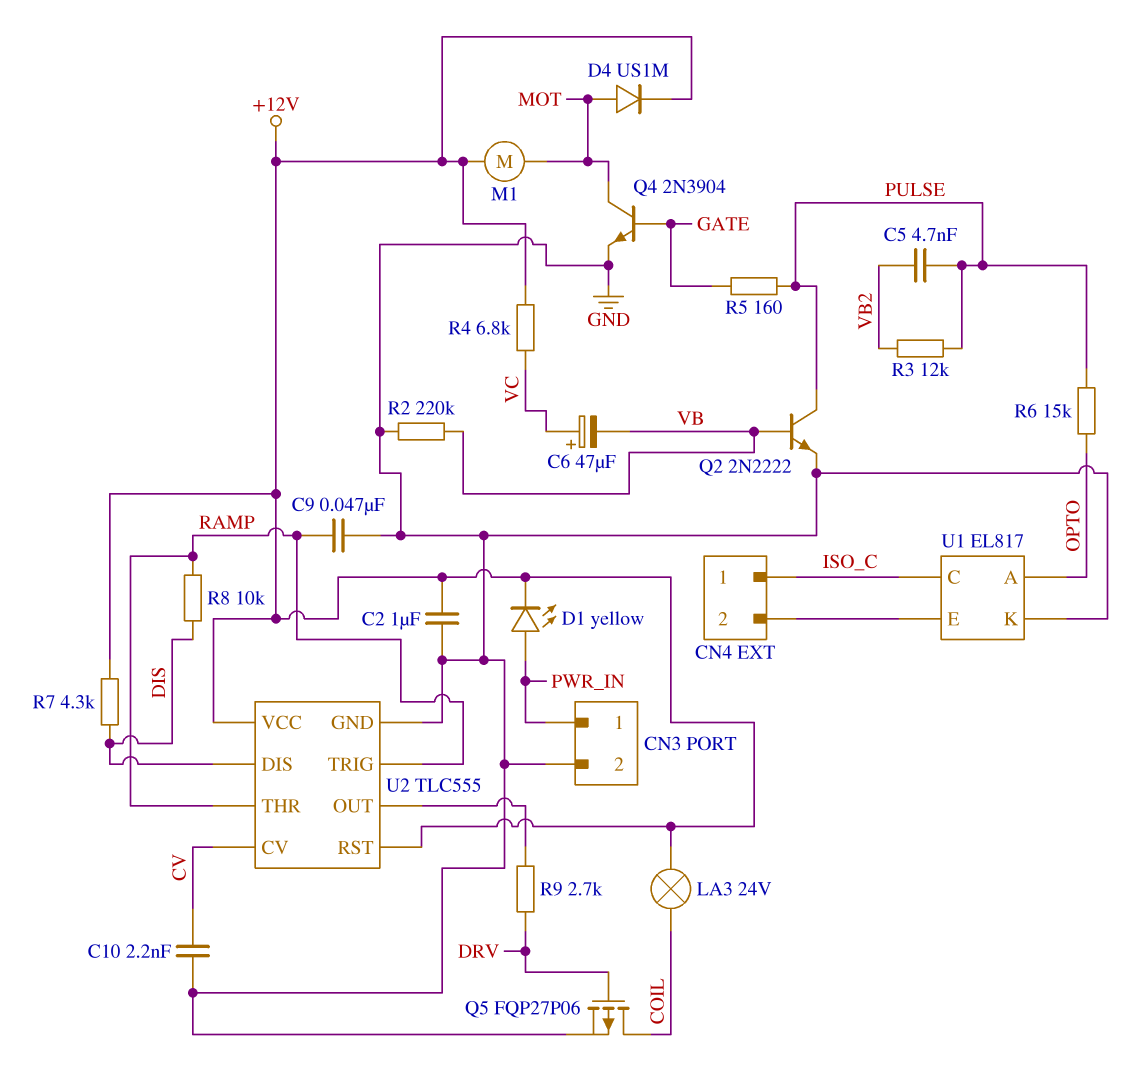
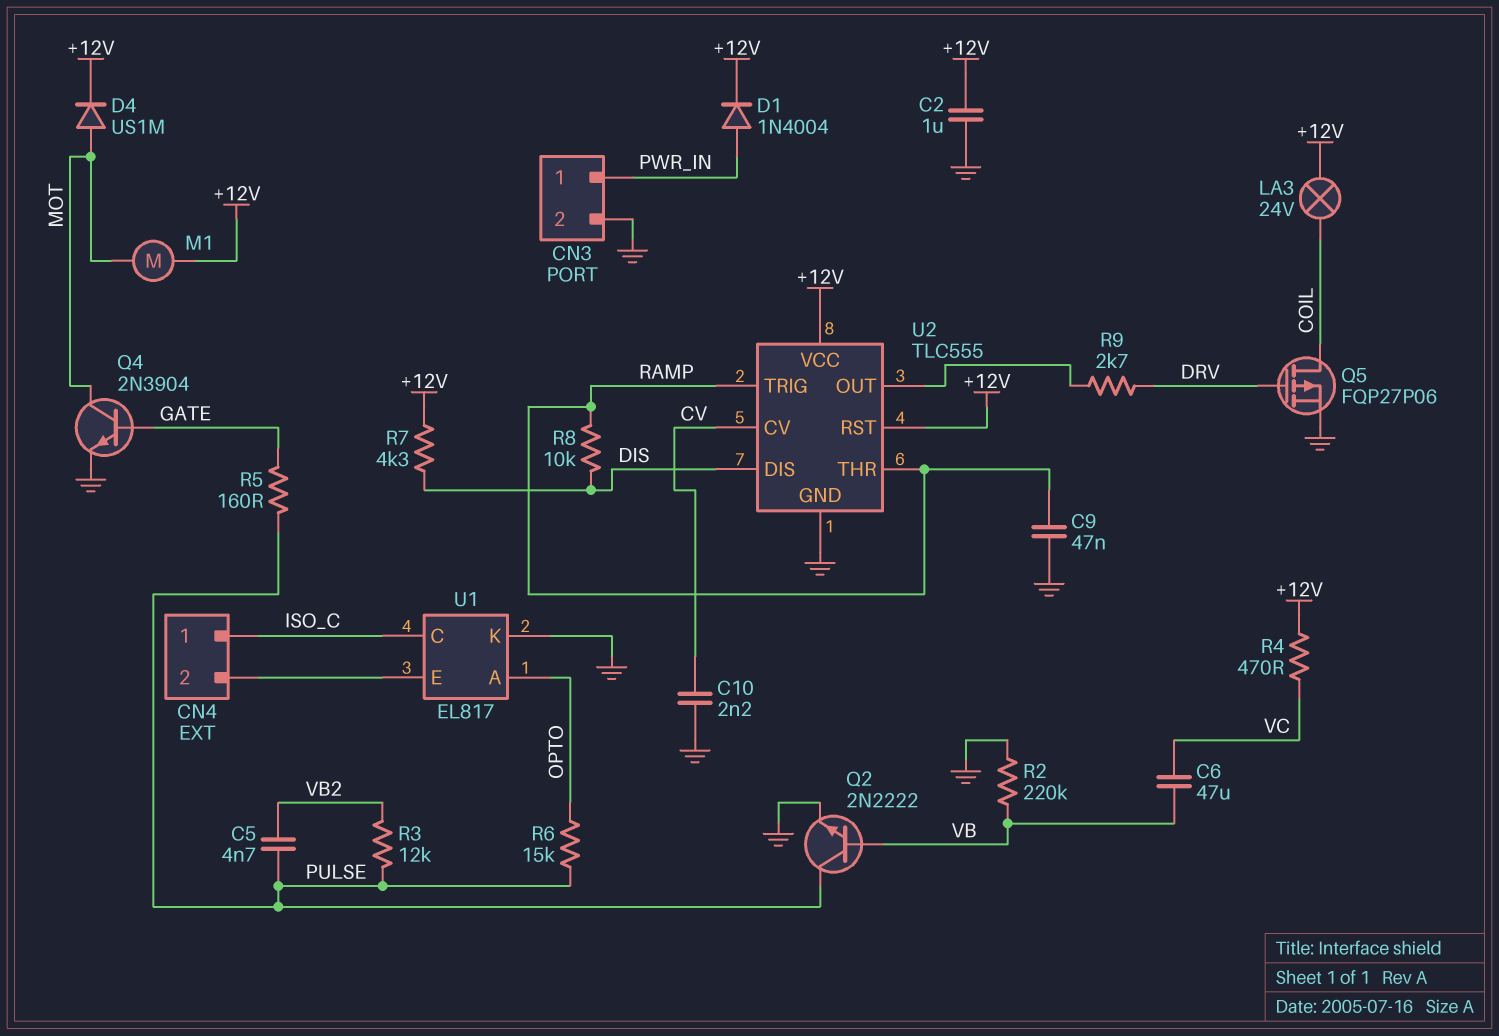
C6: 47uF (plus VC, minus VB) -> 47uF (VB, VC)
D1: LED yellow (A PWR_IN, K +12V) -> diode 1N4004 (A PWR_IN, K +12V)
R4: 6.8k (+12V, VC) -> 470 (+12V, VC)

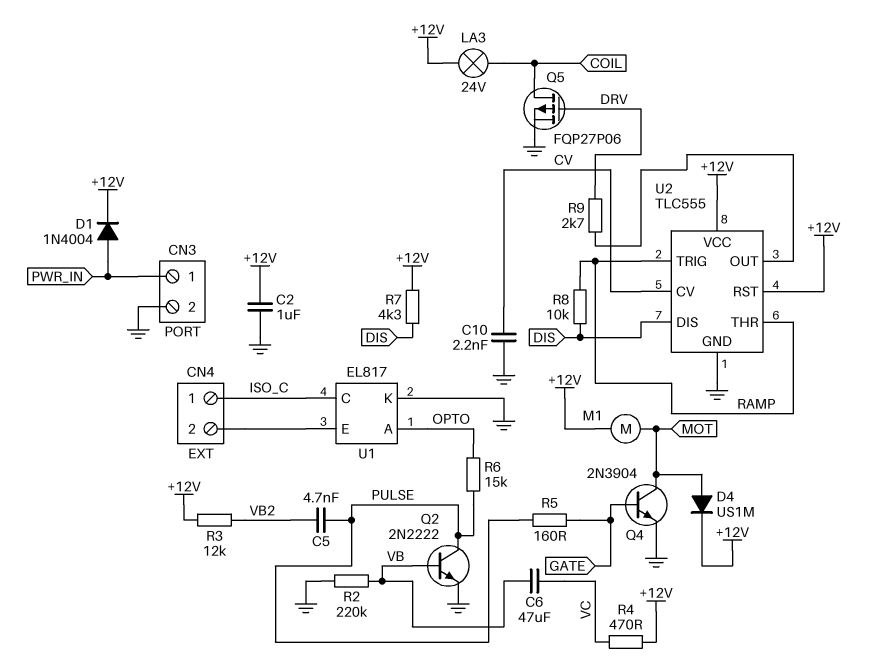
C9: 47nF (GND, RAMP) -> none
R3: 12k (PULSE, VB2) -> 12k (+12V, VB2)

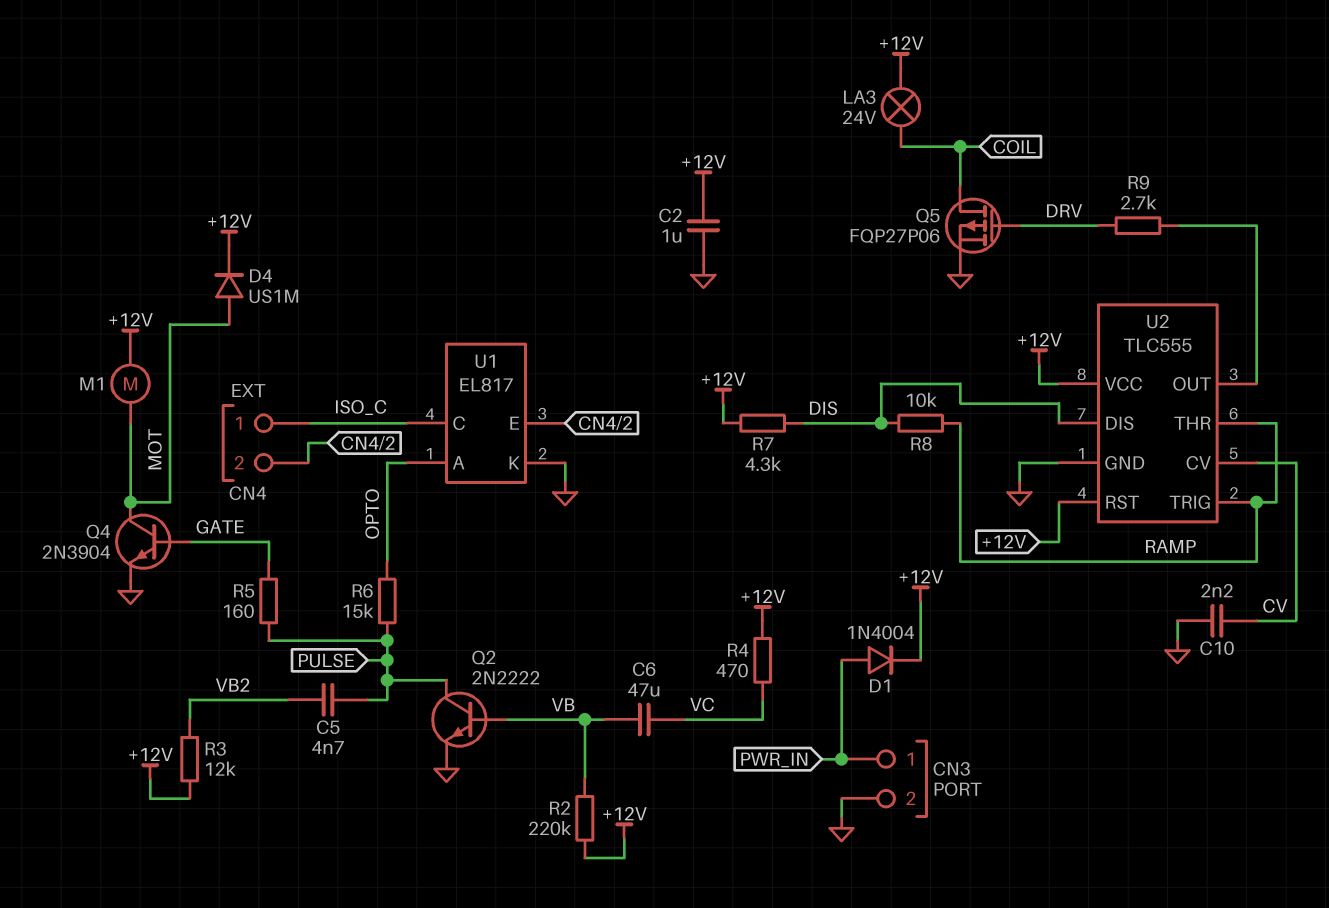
R2: 220k (GND, VB) -> 220k (+12V, VB)

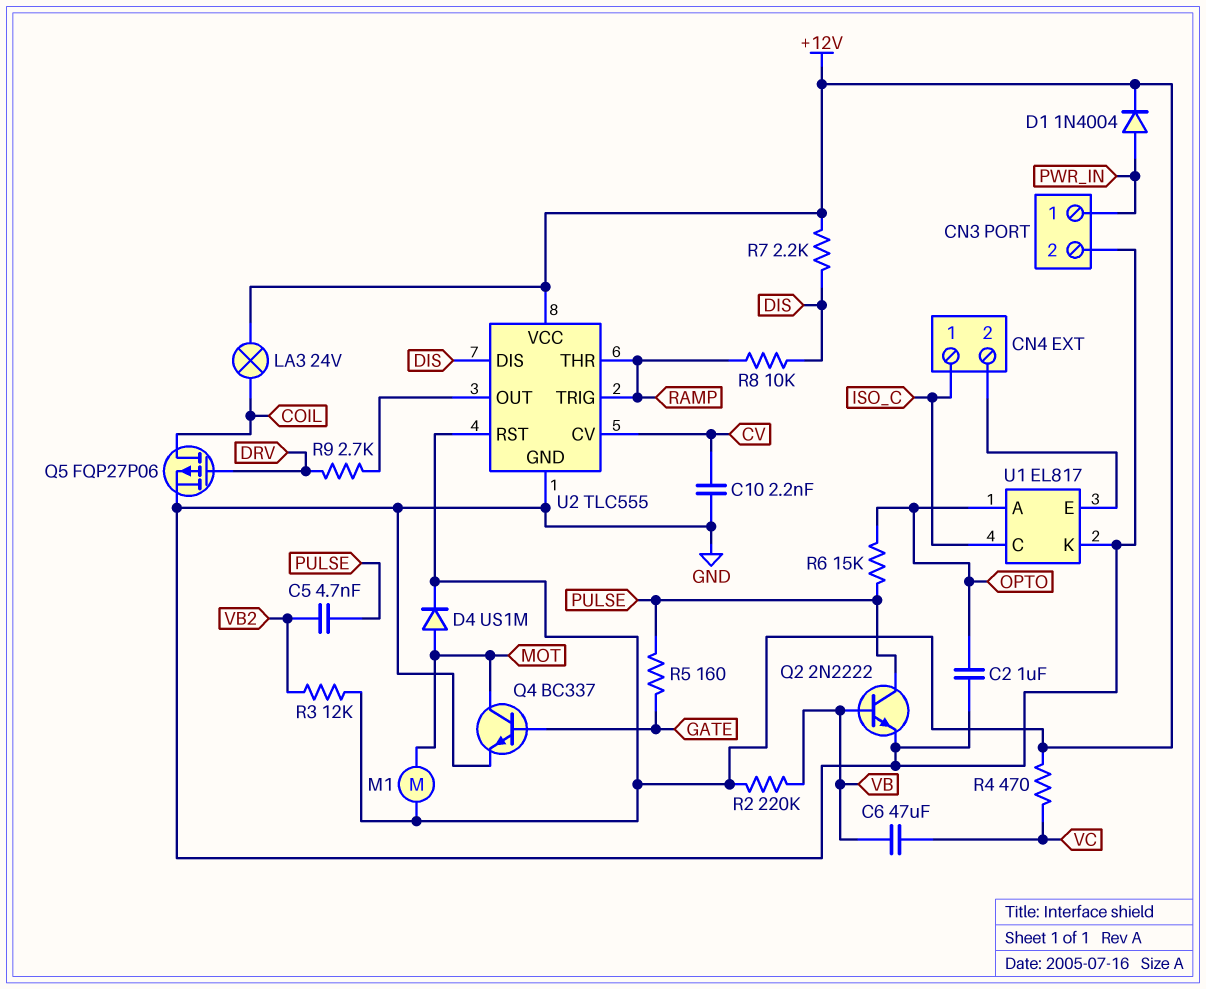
C2: 1uF (+12V, GND) -> 1uF (GND, OPTO)
Q4: NPN 2N3904 (B GATE, C MOT, E GND) -> NPN BC337 (B GATE, C MOT, E GND)
R7: 4.3k (+12V, DIS) -> 2.2k (+12V, DIS)

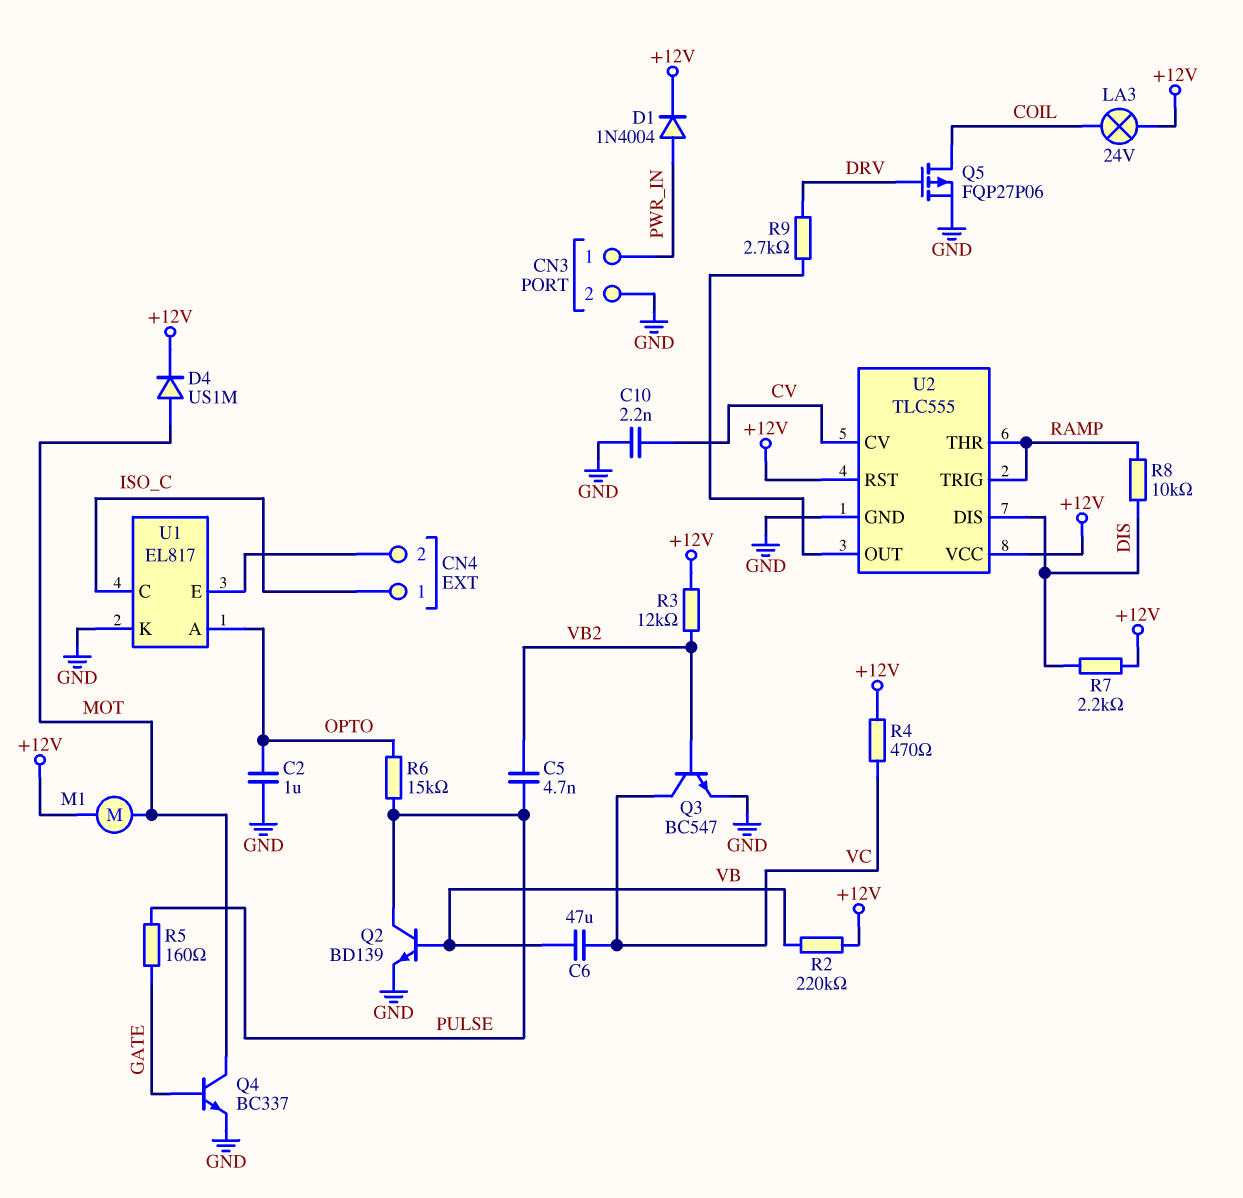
Q2: NPN 2N2222 (B VB, C PULSE, E GND) -> NPN BD139 (B VB, C PULSE, E GND)
Q3: none -> NPN BC547 (B VB2, C VC, E GND)

